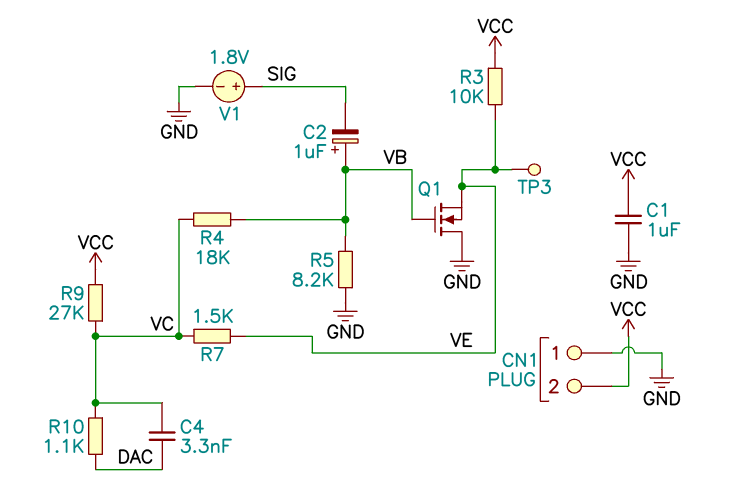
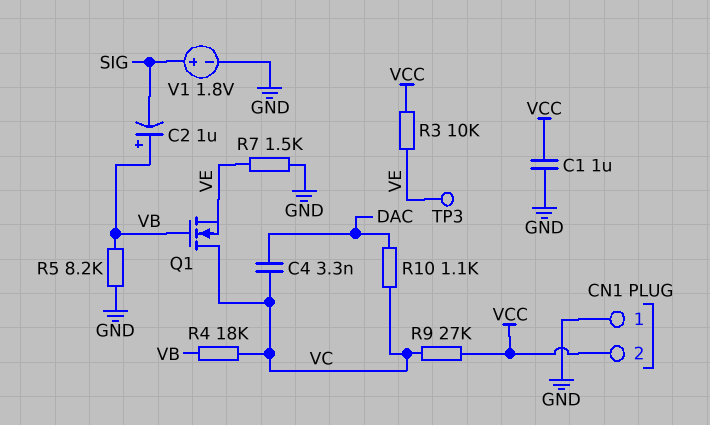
Q1: NMOS (G VB, D GND, S VE) -> NMOS (G VB, D VC, S VE)
R7: 1.5k (VC, VE) -> 1.5k (GND, VE)

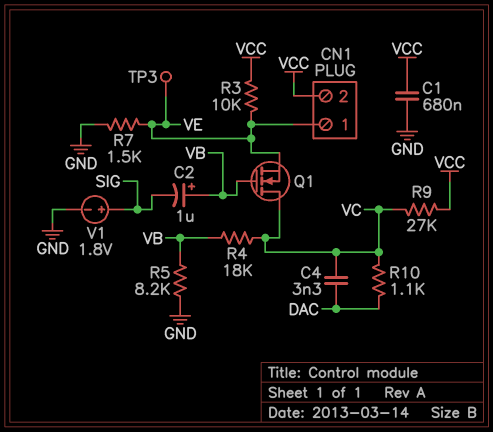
C1: 1uF (GND, VCC) -> 680nF (GND, VCC)
CN1 pin 1: GND -> VE

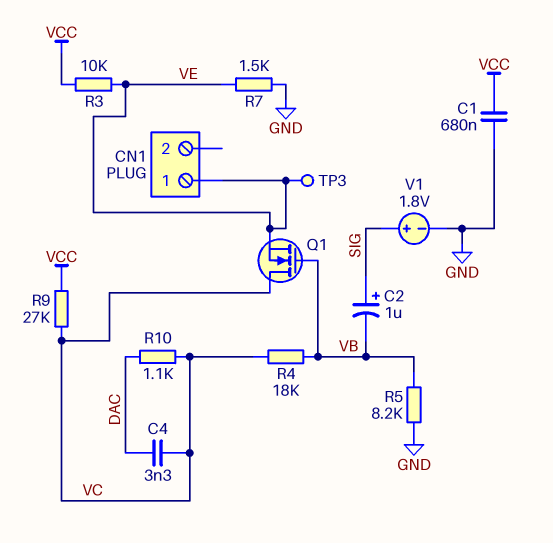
C2: 1uF (plus VB, minus SIG) -> 1uF (plus SIG, minus VB)
CN1 pin 2: VCC -> none

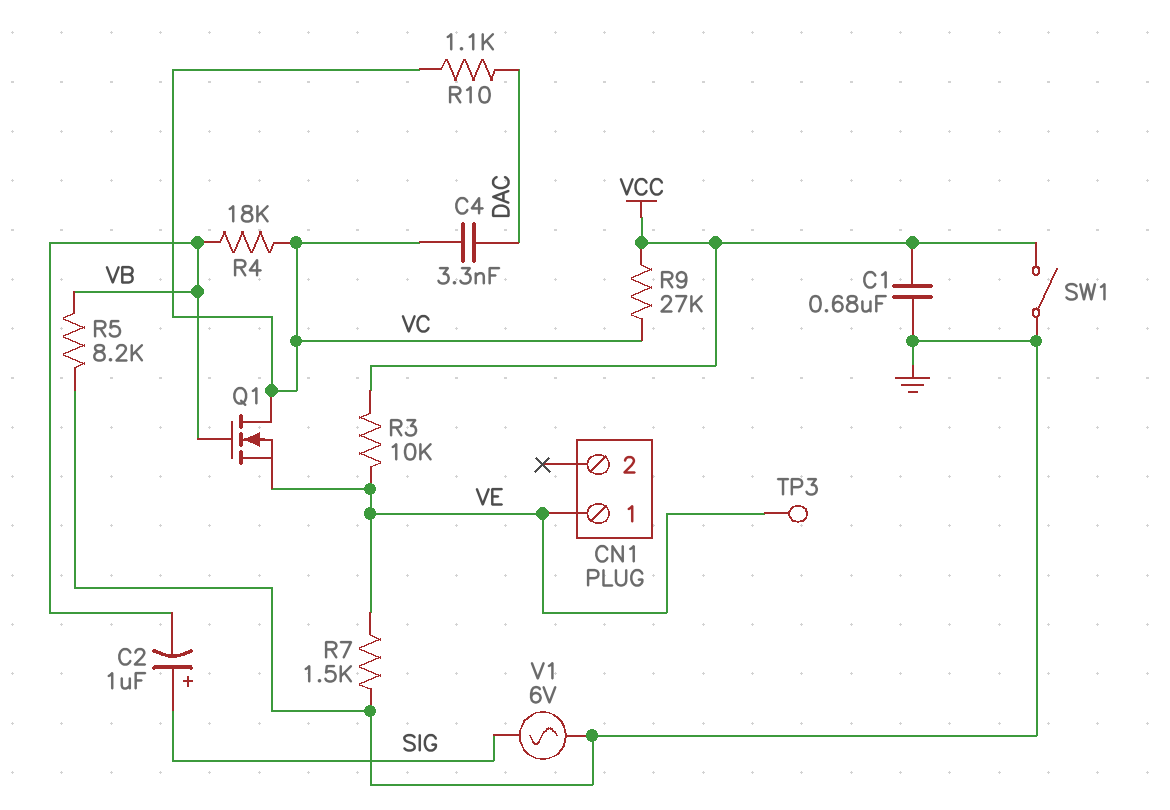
SW1: none -> switch (GND, VCC)
V1: 1.8V (plus SIG, minus GND) -> AC 6V (GND, SIG)

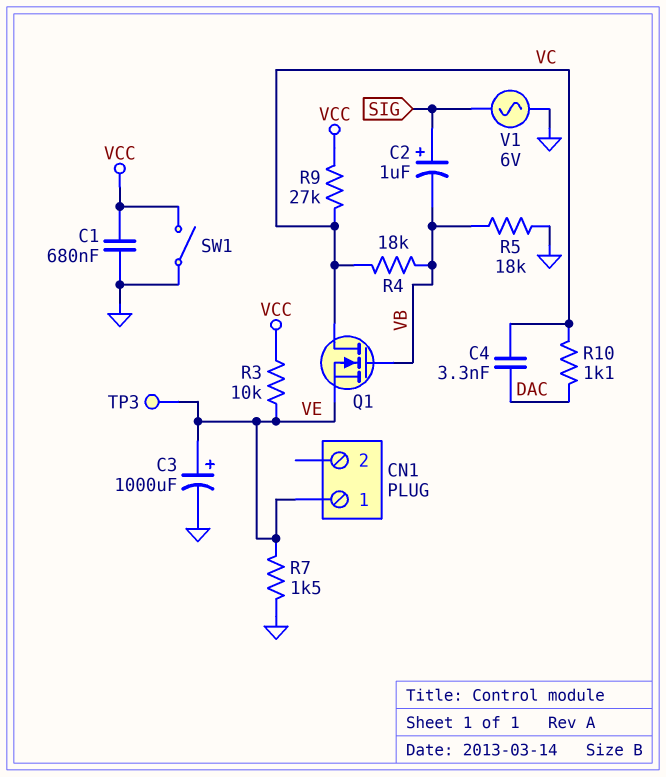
C3: none -> 1000uF (plus VE, minus GND)
R5: 8.2k (GND, VB) -> 18k (GND, VB)

